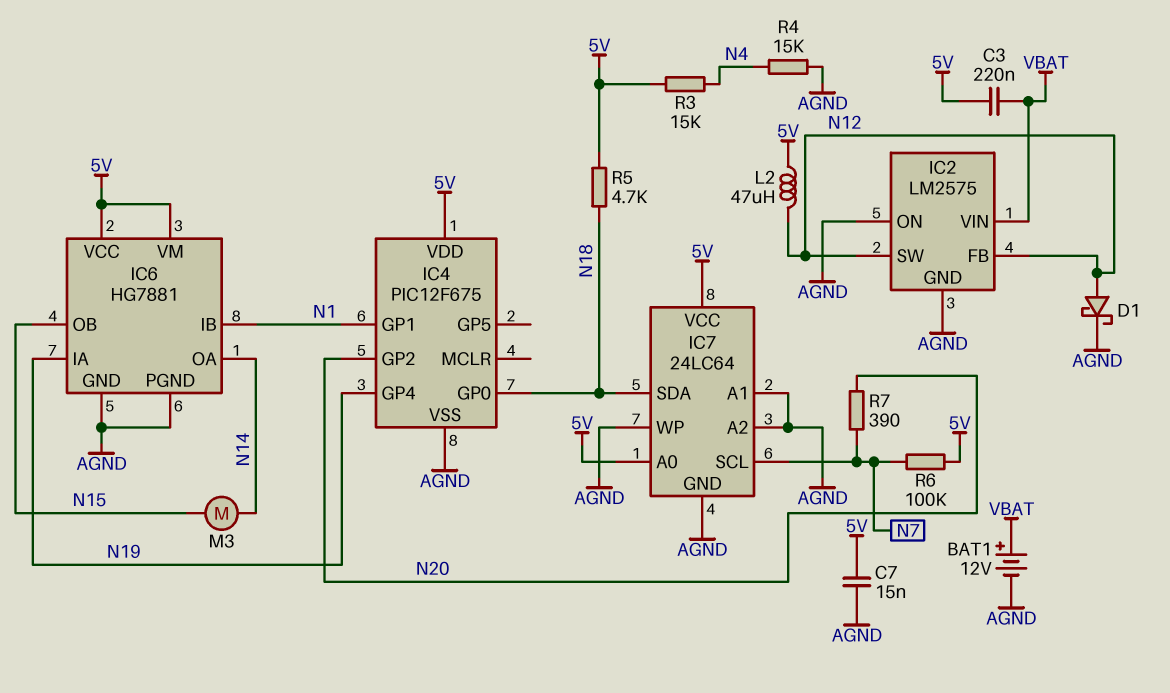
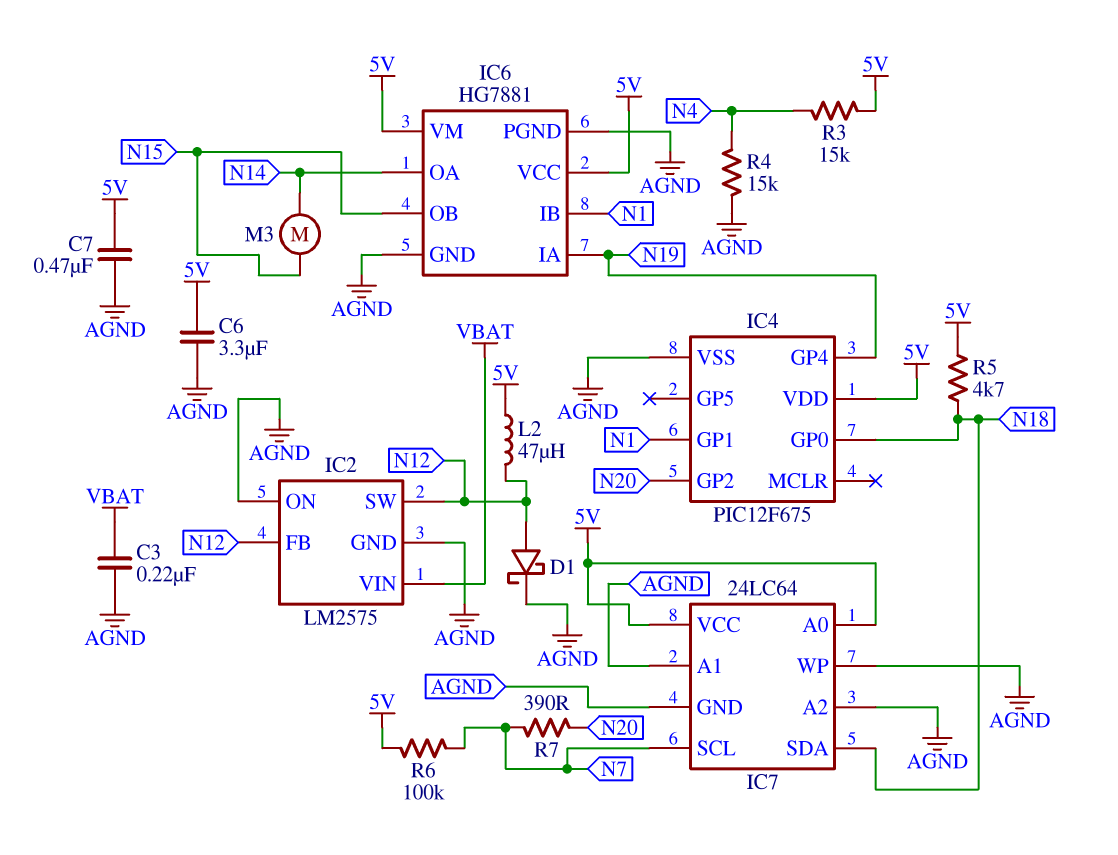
BAT1: 12V (plus VBAT, minus AGND) -> none
C3: 220nF (5V, VBAT) -> 220nF (AGND, VBAT)
C6: none -> 3.3uF (5V, AGND)
C7: 15nF (5V, AGND) -> 470nF (5V, AGND)

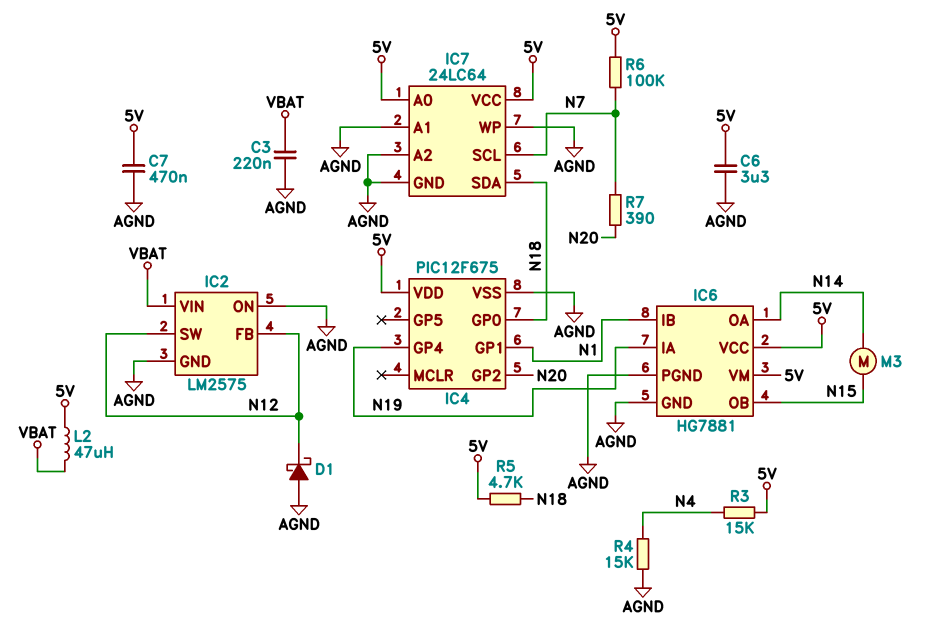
D1: schottky (A N12, K AGND) -> schottky (A AGND, K N12)
L2: 47uH (5V, N12) -> 47uH (5V, VBAT)

